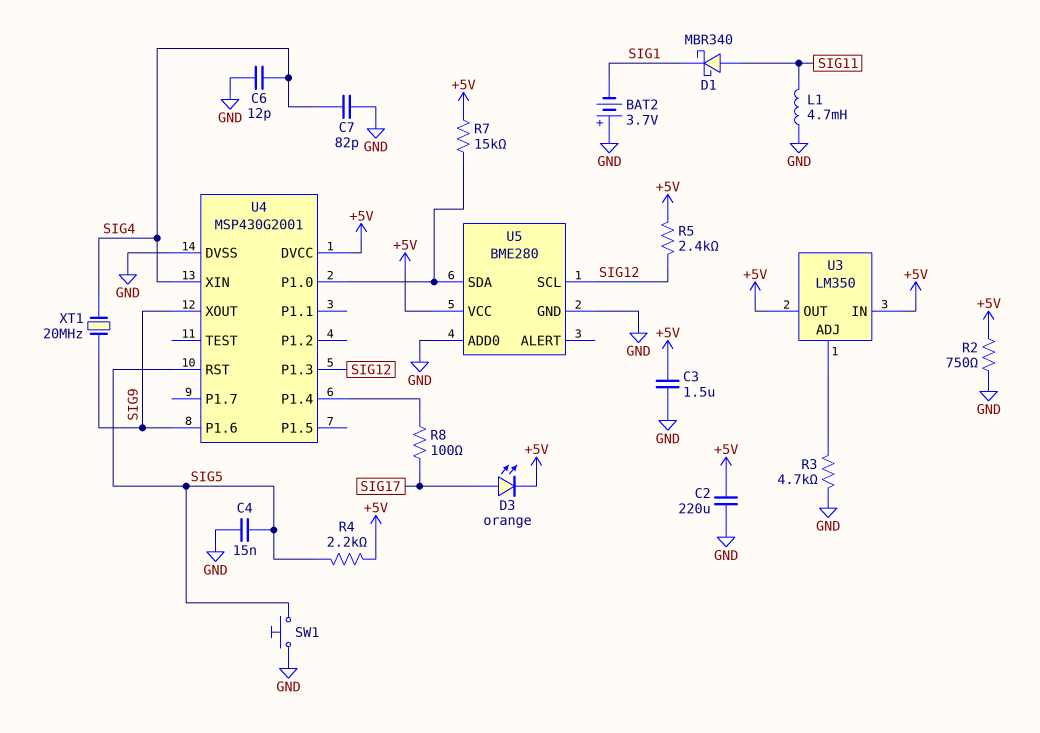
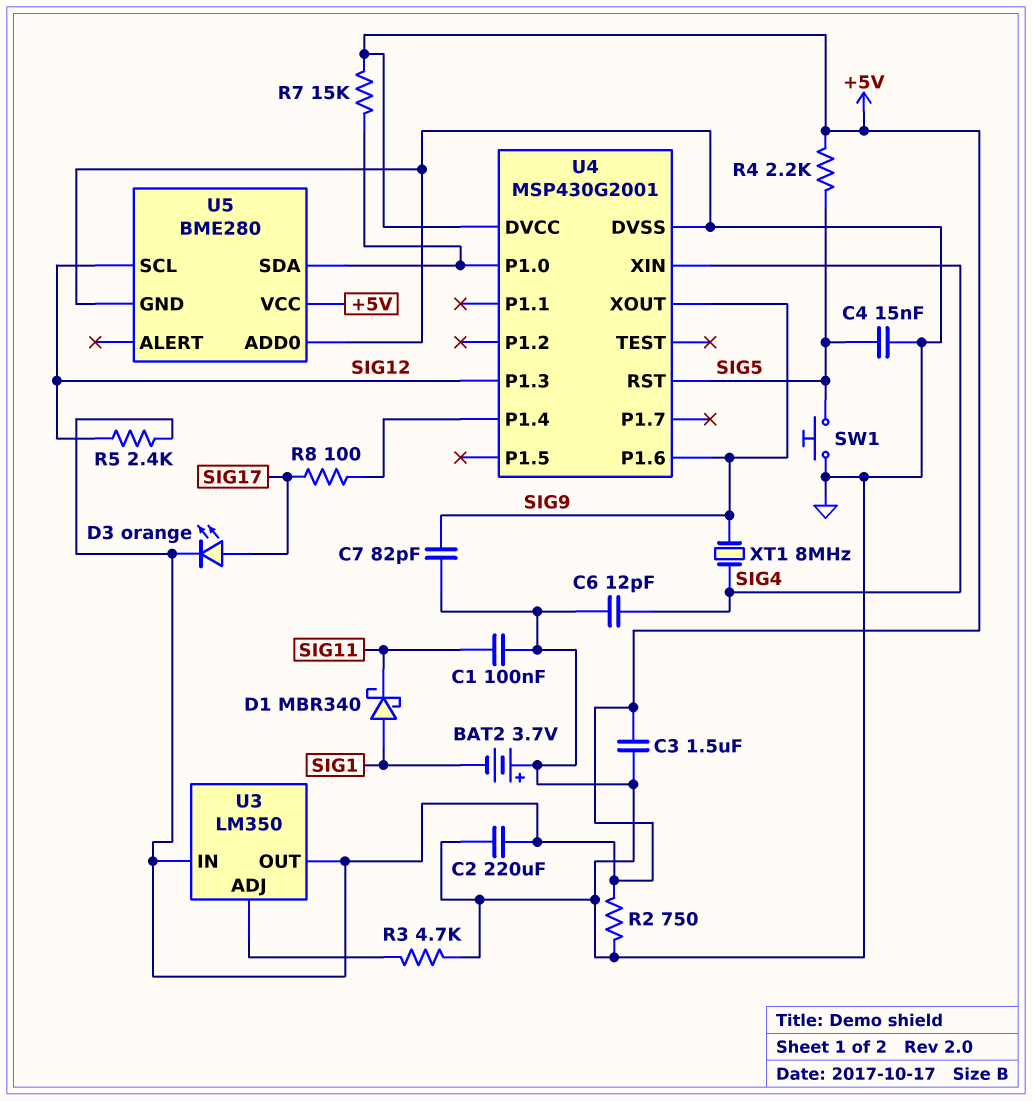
C1: none -> 100nF (GND, SIG11)
C7: 82pF (GND, SIG4) -> 82pF (GND, SIG9)
D1: schottky MBR340 (A SIG11, K SIG1) -> schottky MBR340 (A SIG1, K SIG11)
L1: 4.7mH (GND, SIG11) -> none
XT1: 20MHz (SIG4, SIG9) -> 8MHz (SIG4, SIG9)

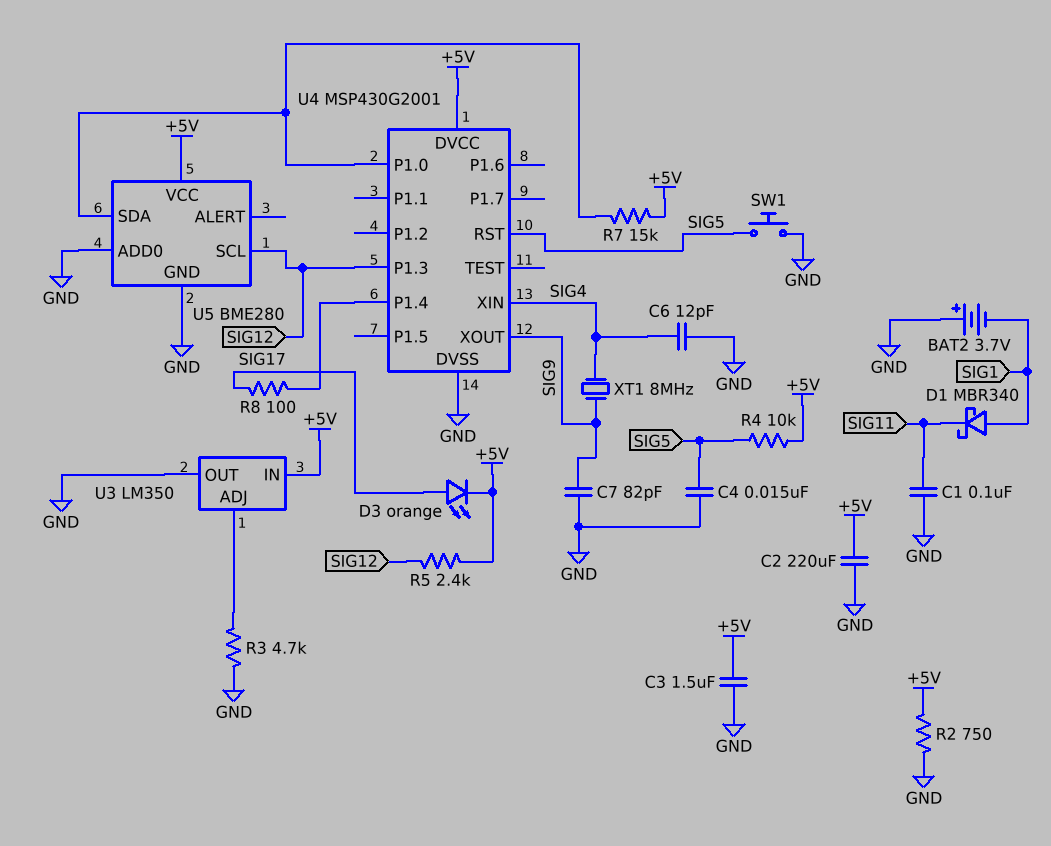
R4: 2.2k (+5V, SIG5) -> 10k (+5V, SIG5)
U3 pin OUT: +5V -> GND
U4 pin P1.6: SIG9 -> none

